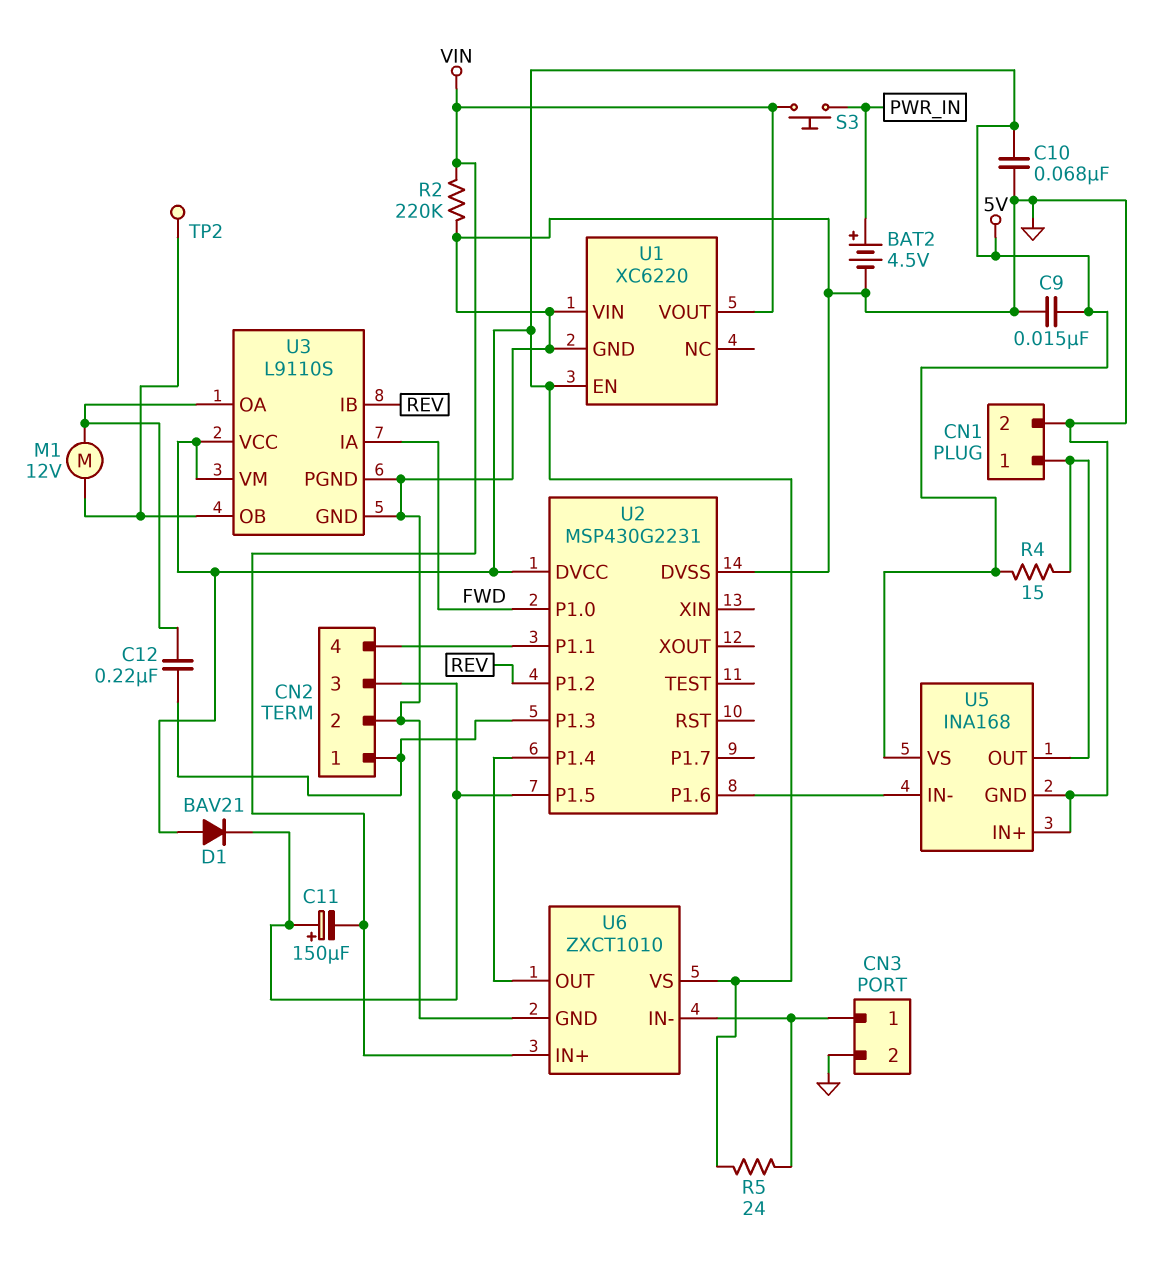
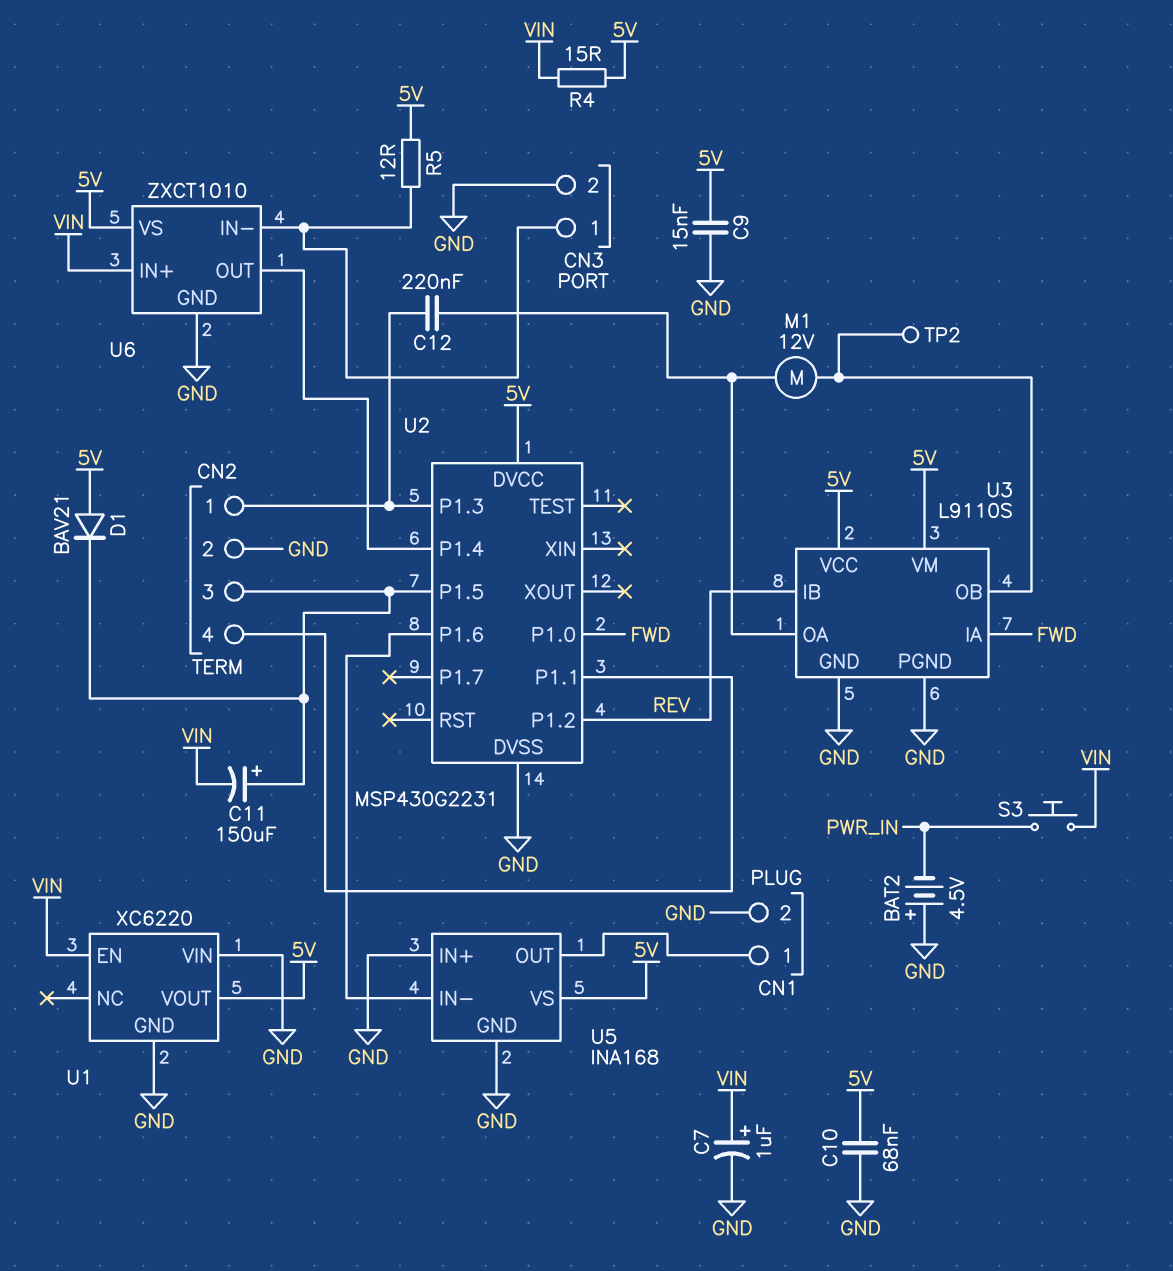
BAT2: 4.5V (plus PWR_IN, minus GND) -> 4.5V (plus GND, minus PWR_IN)
C7: none -> 1uF (plus VIN, minus GND)
R2: 220k (GND, VIN) -> none
R4: 15 (5V, CN1/1) -> 15 (5V, VIN)
R5: 24 (5V, CN3/1) -> 12 (5V, CN3/1)
U1 pin EN: 5V -> VIN
U1 pin VOUT: VIN -> 5V

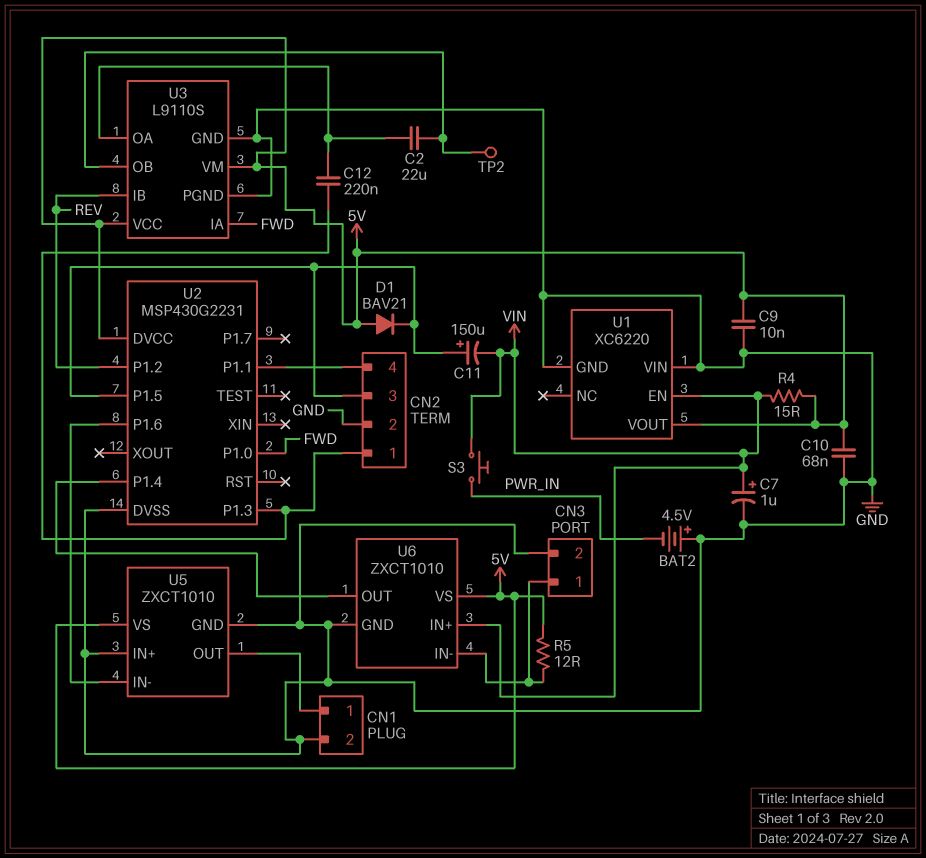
C2: none -> 22uF (U3/OA, U3/OB)
C9: 15nF (5V, GND) -> 10nF (5V, GND)
M1: motor 12V (U3/OA, U3/OB) -> none
U5: INA168 -> ZXCT1010

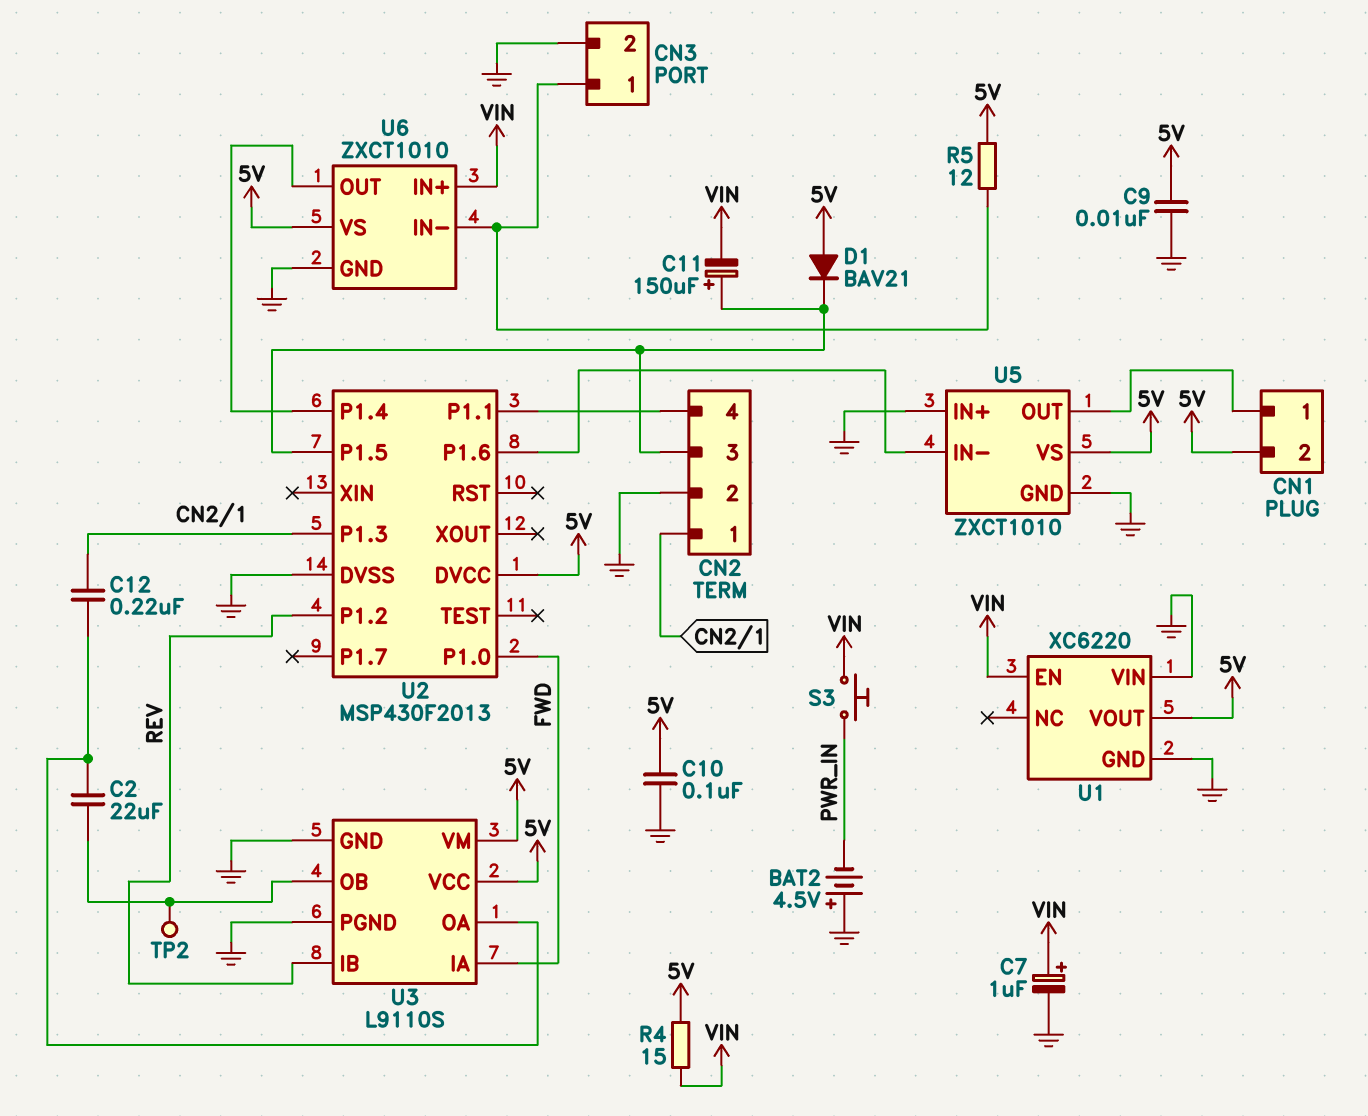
C10: 68nF (5V, GND) -> 100nF (5V, GND)
CN1 pin 2: GND -> 5V
U2: MSP430G2231 -> MSP430F2013

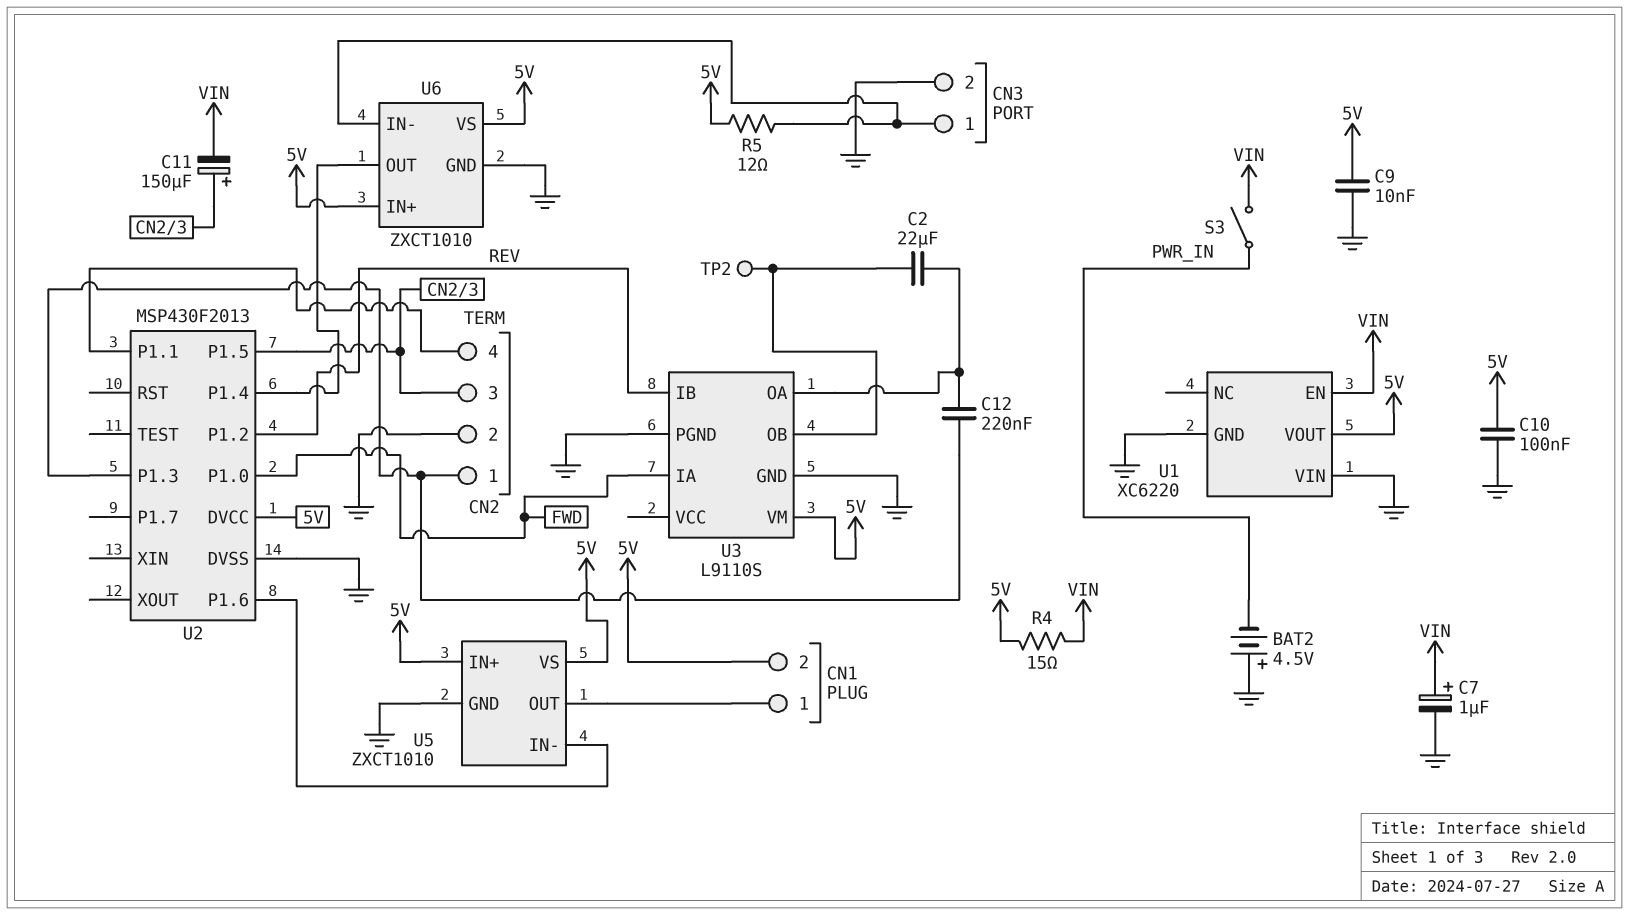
D1: diode BAV21 (A 5V, K CN2/3) -> none
S3: button (PWR_IN, VIN) -> switch (PWR_IN, VIN)
U3 pin VCC: 5V -> none
U5 pin IN+: GND -> 5V
U6 pin IN+: VIN -> 5V

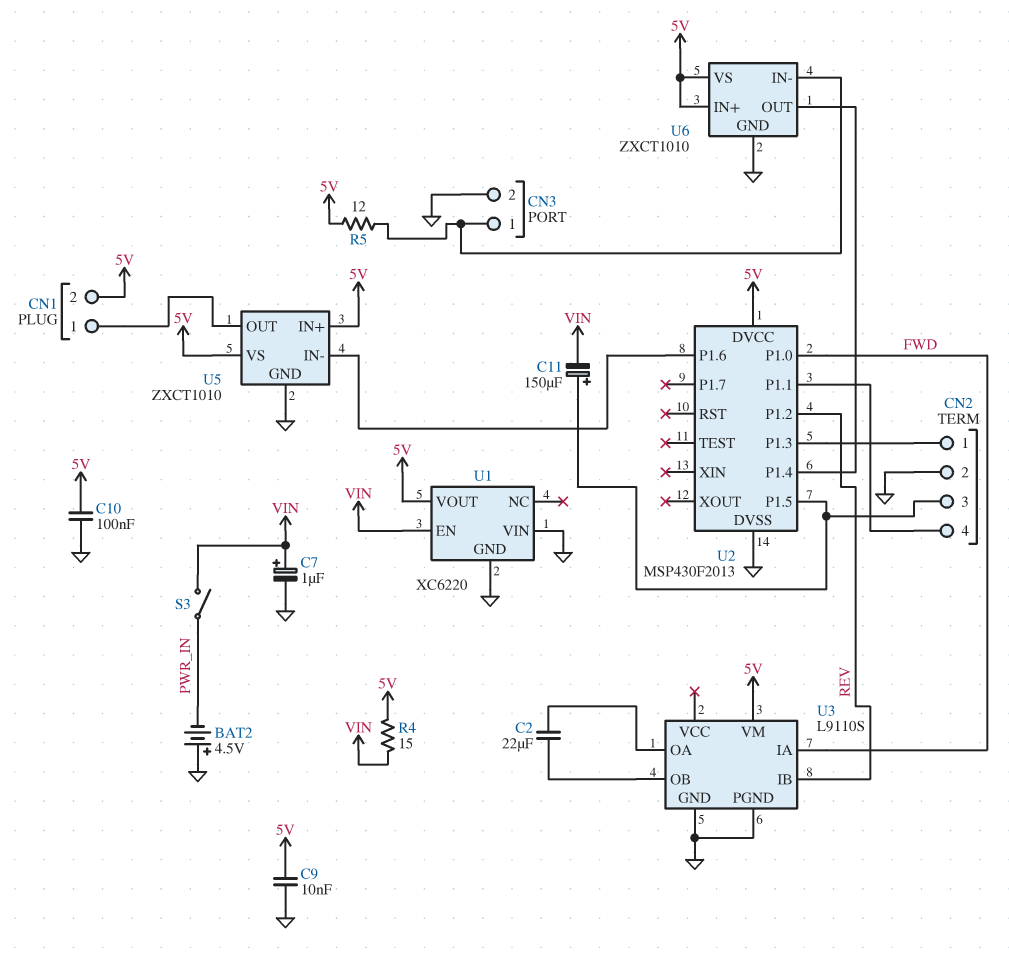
C12: 220nF (CN2/1, U3/OA) -> none
TP2: test point (U3/OB) -> none

